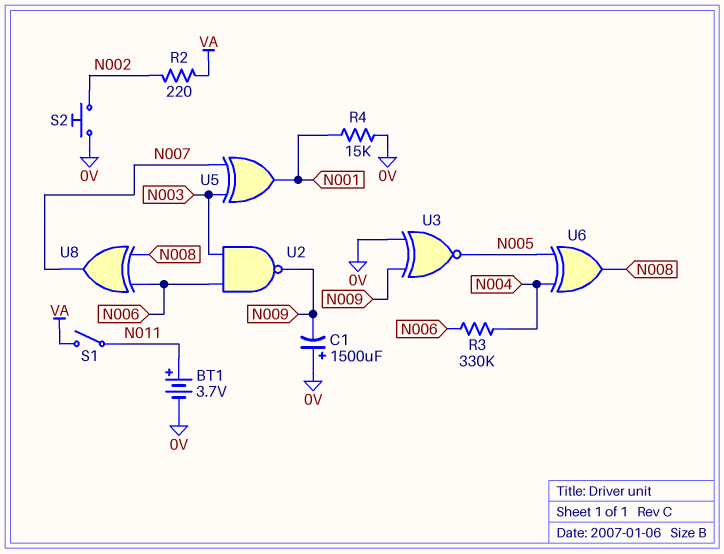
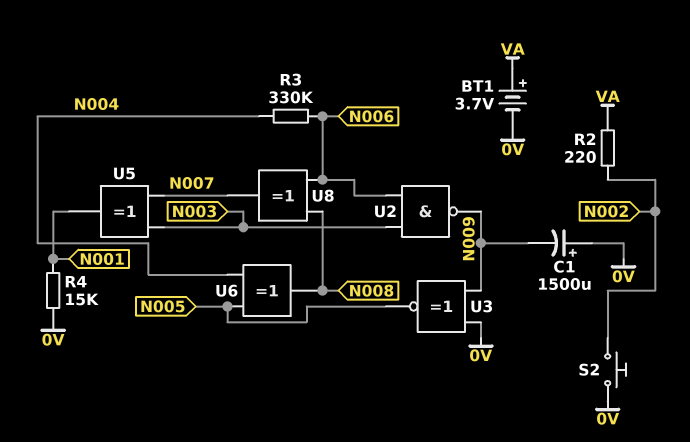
BT1: 3.7V (plus N011, minus 0V) -> 3.7V (plus VA, minus 0V)
S1: switch (N011, VA) -> none

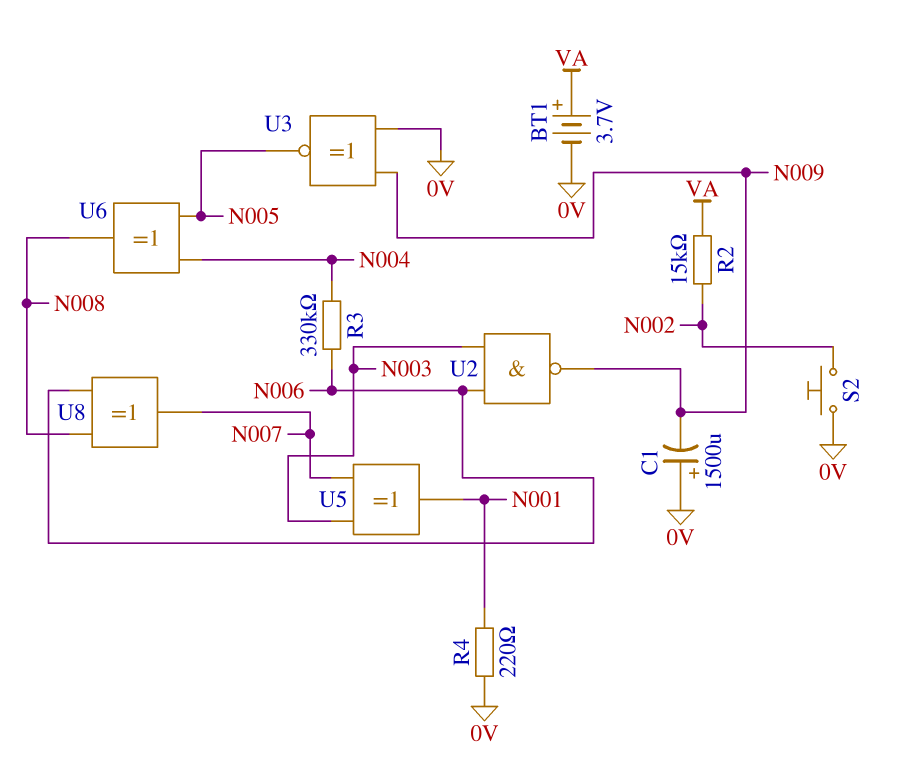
R2: 220 (N002, VA) -> 15k (N002, VA)
R4: 15k (0V, N001) -> 220 (0V, N001)

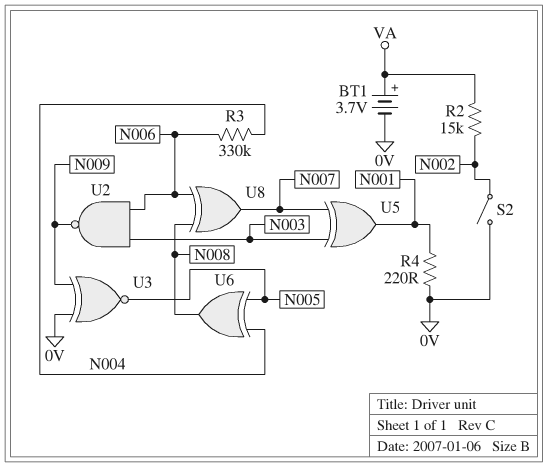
C1: 1500uF (plus 0V, minus N009) -> none
S2: button (0V, N002) -> switch (0V, N002)

